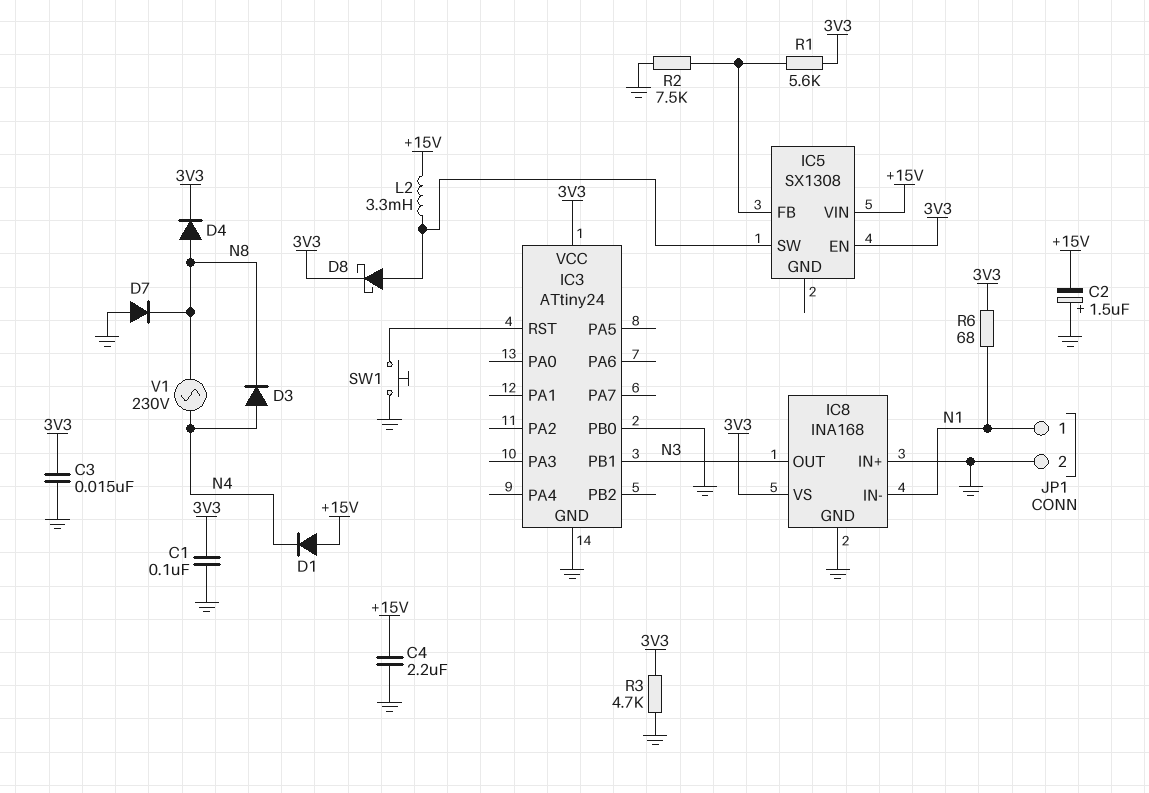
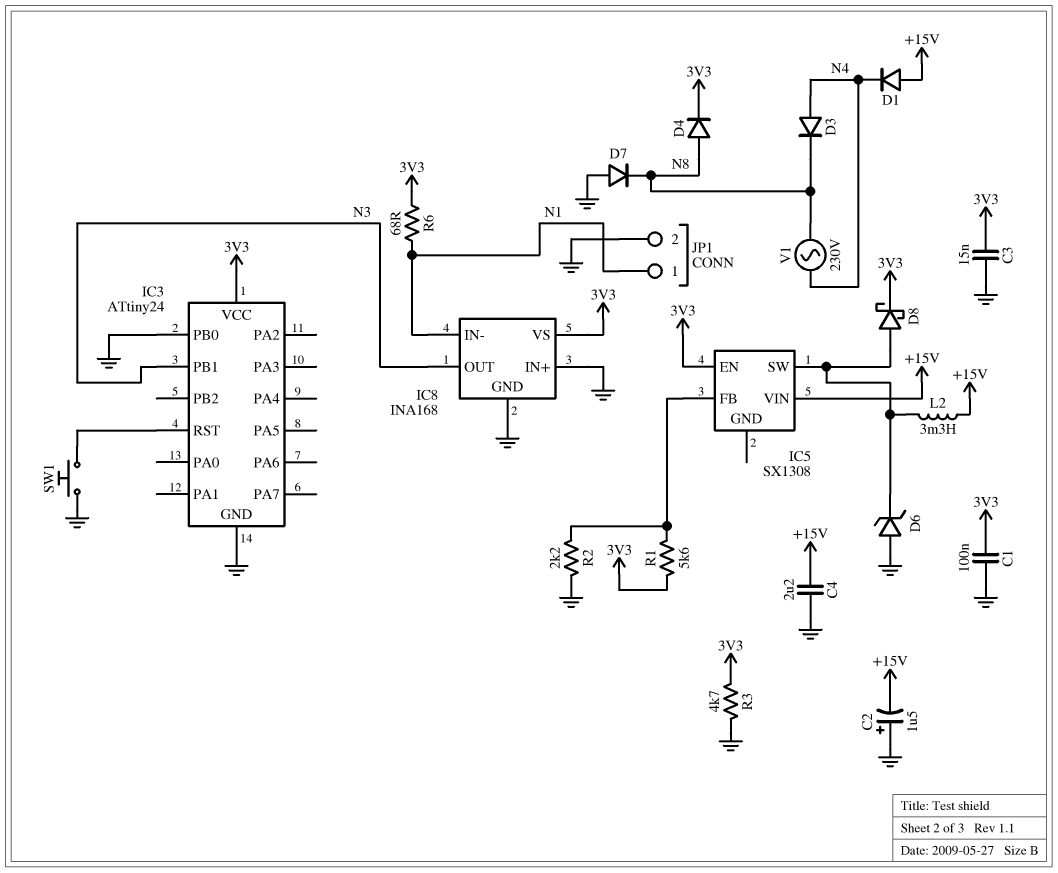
D6: none -> zener (A GND, K IC5/SW)
R2: 7.5k (GND, IC5/FB) -> 2.2k (GND, IC5/FB)

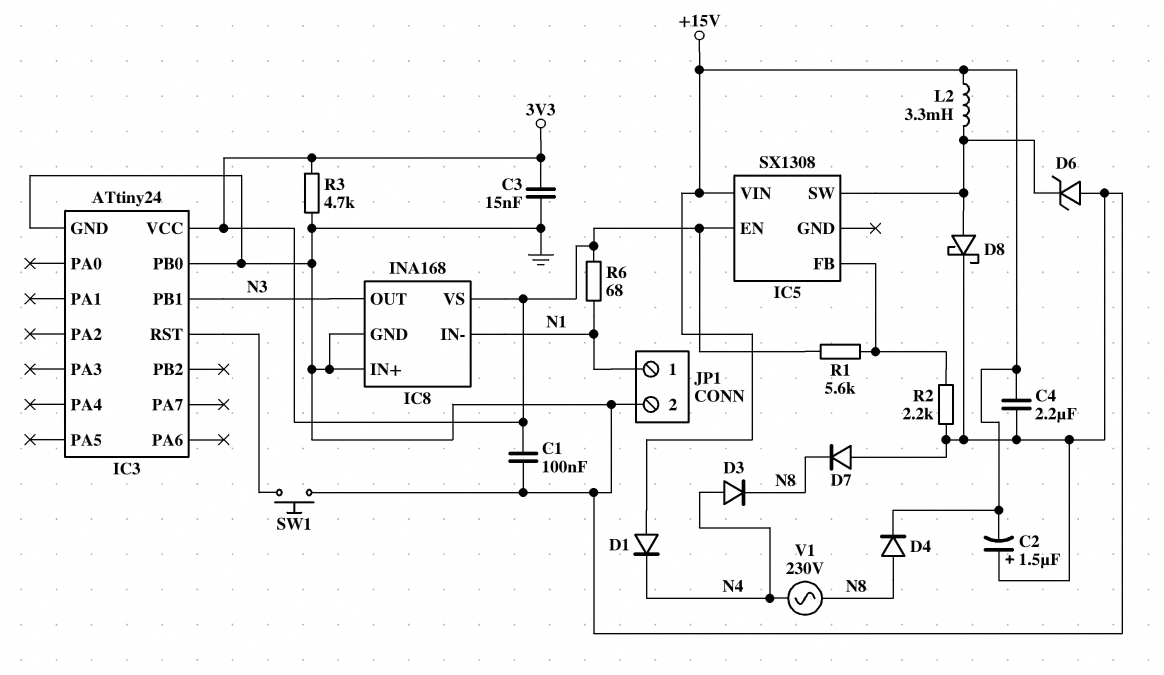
D4: diode (A N8, K 3V3) -> diode (A N8, K +15V)
D8: schottky (A IC5/SW, K 3V3) -> schottky (A IC5/SW, K GND)

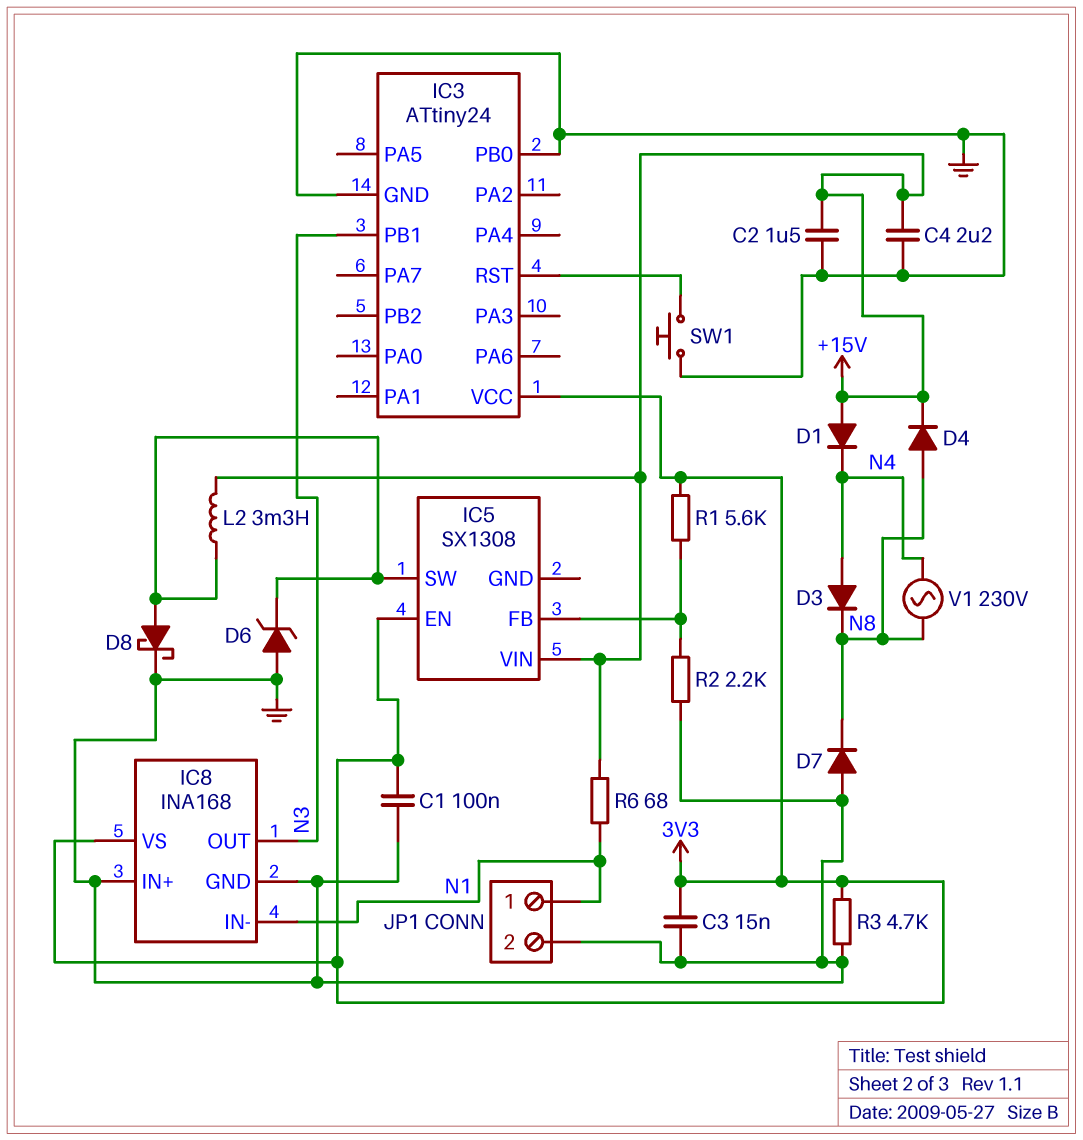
C2: 1.5uF (plus GND, minus +15V) -> 1.5uF (+15V, GND)
R6: 68 (3V3, N1) -> 68 (+15V, N1)

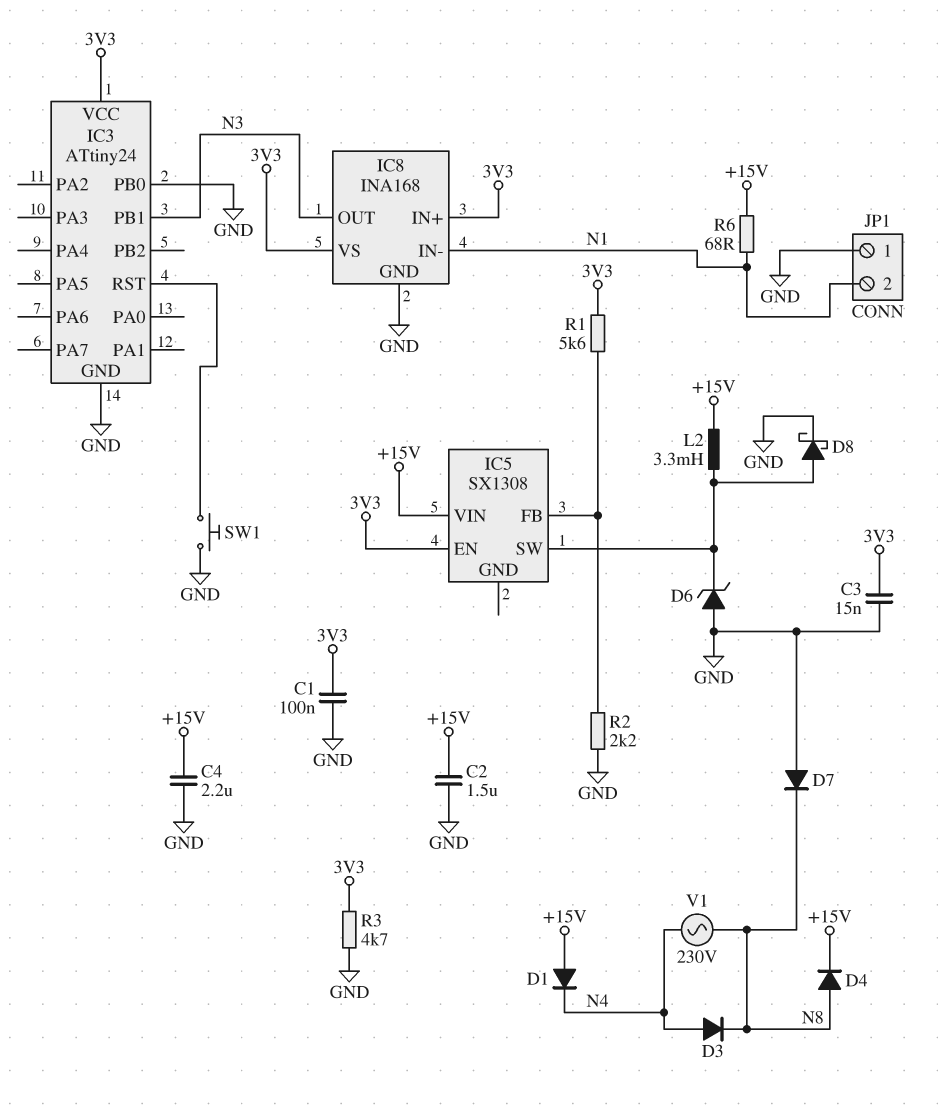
IC8 pin IN+: GND -> 3V3
JP1 pin 1: N1 -> GND
JP1 pin 2: GND -> N1

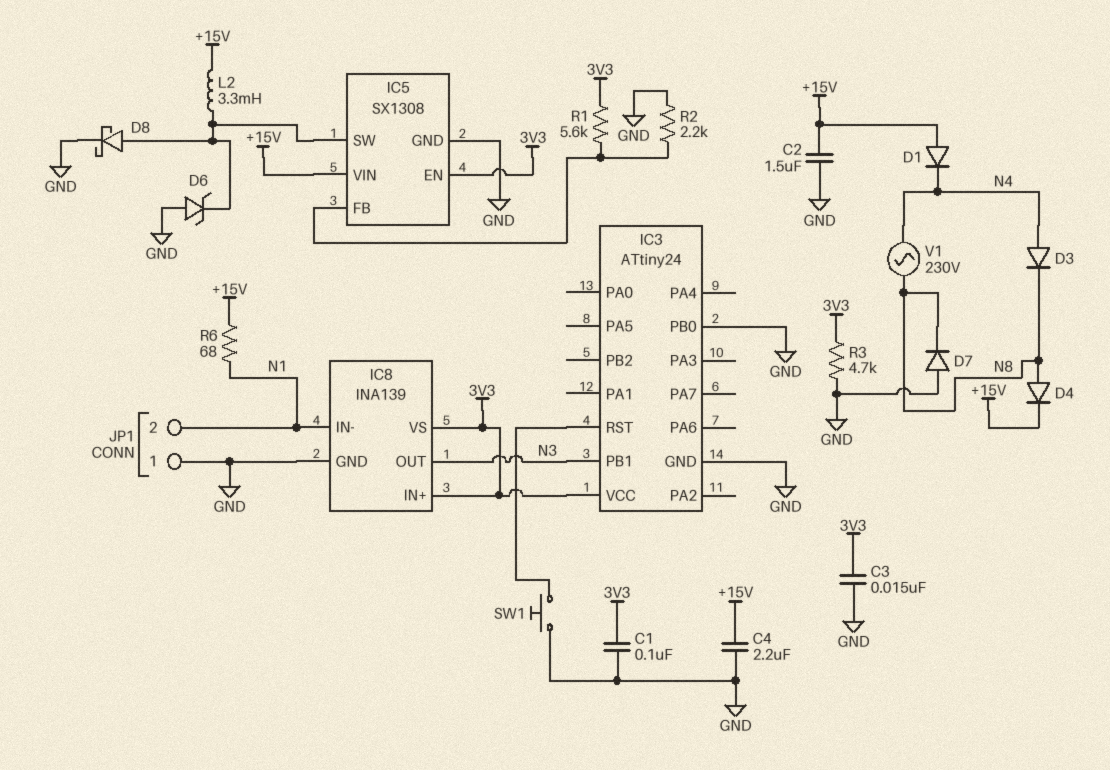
IC5 pin GND: none -> GND
IC8: INA168 -> INA139

